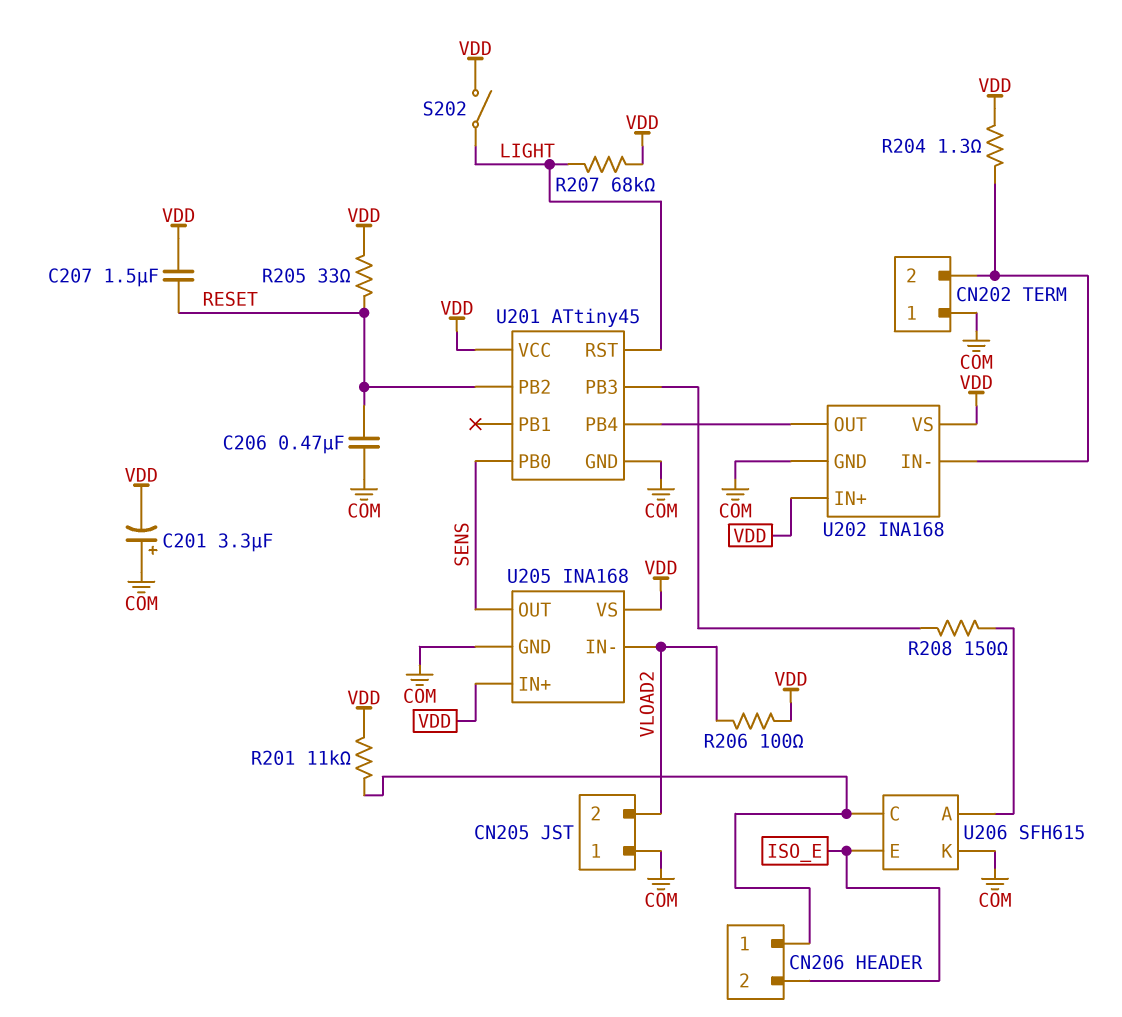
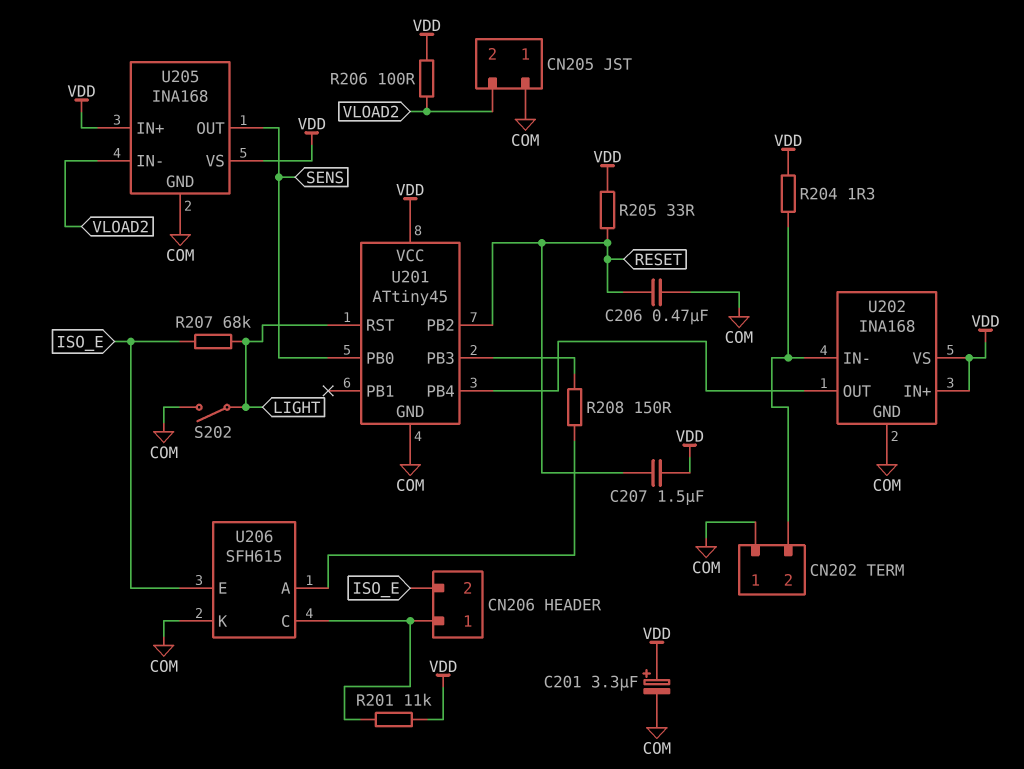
C201: 3.3uF (plus COM, minus VDD) -> 3.3uF (plus VDD, minus COM)
R207: 68k (LIGHT, VDD) -> 68k (ISO_E, LIGHT)
S202: switch (LIGHT, VDD) -> switch (COM, LIGHT)

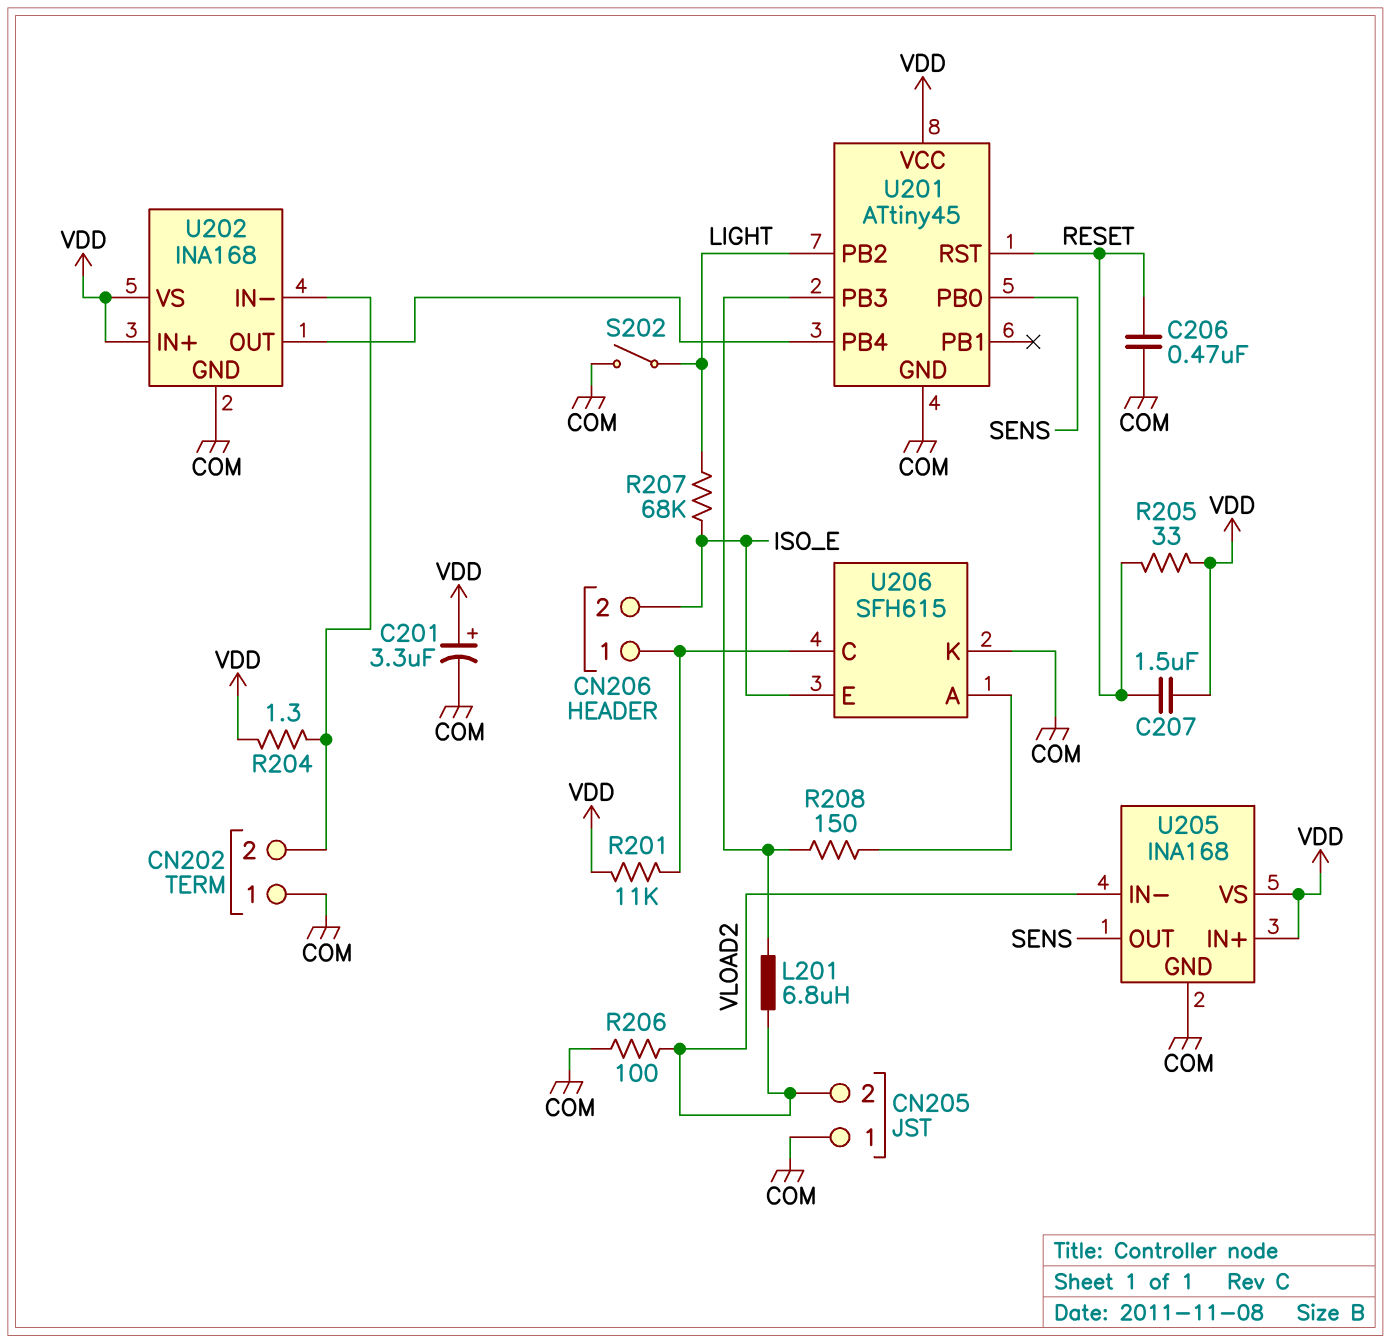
L201: none -> 6.8uH (U201/PB3, VLOAD2)
R206: 100 (VDD, VLOAD2) -> 100 (COM, VLOAD2)
U201 pin PB2: RESET -> LIGHT
U201 pin RST: LIGHT -> RESET

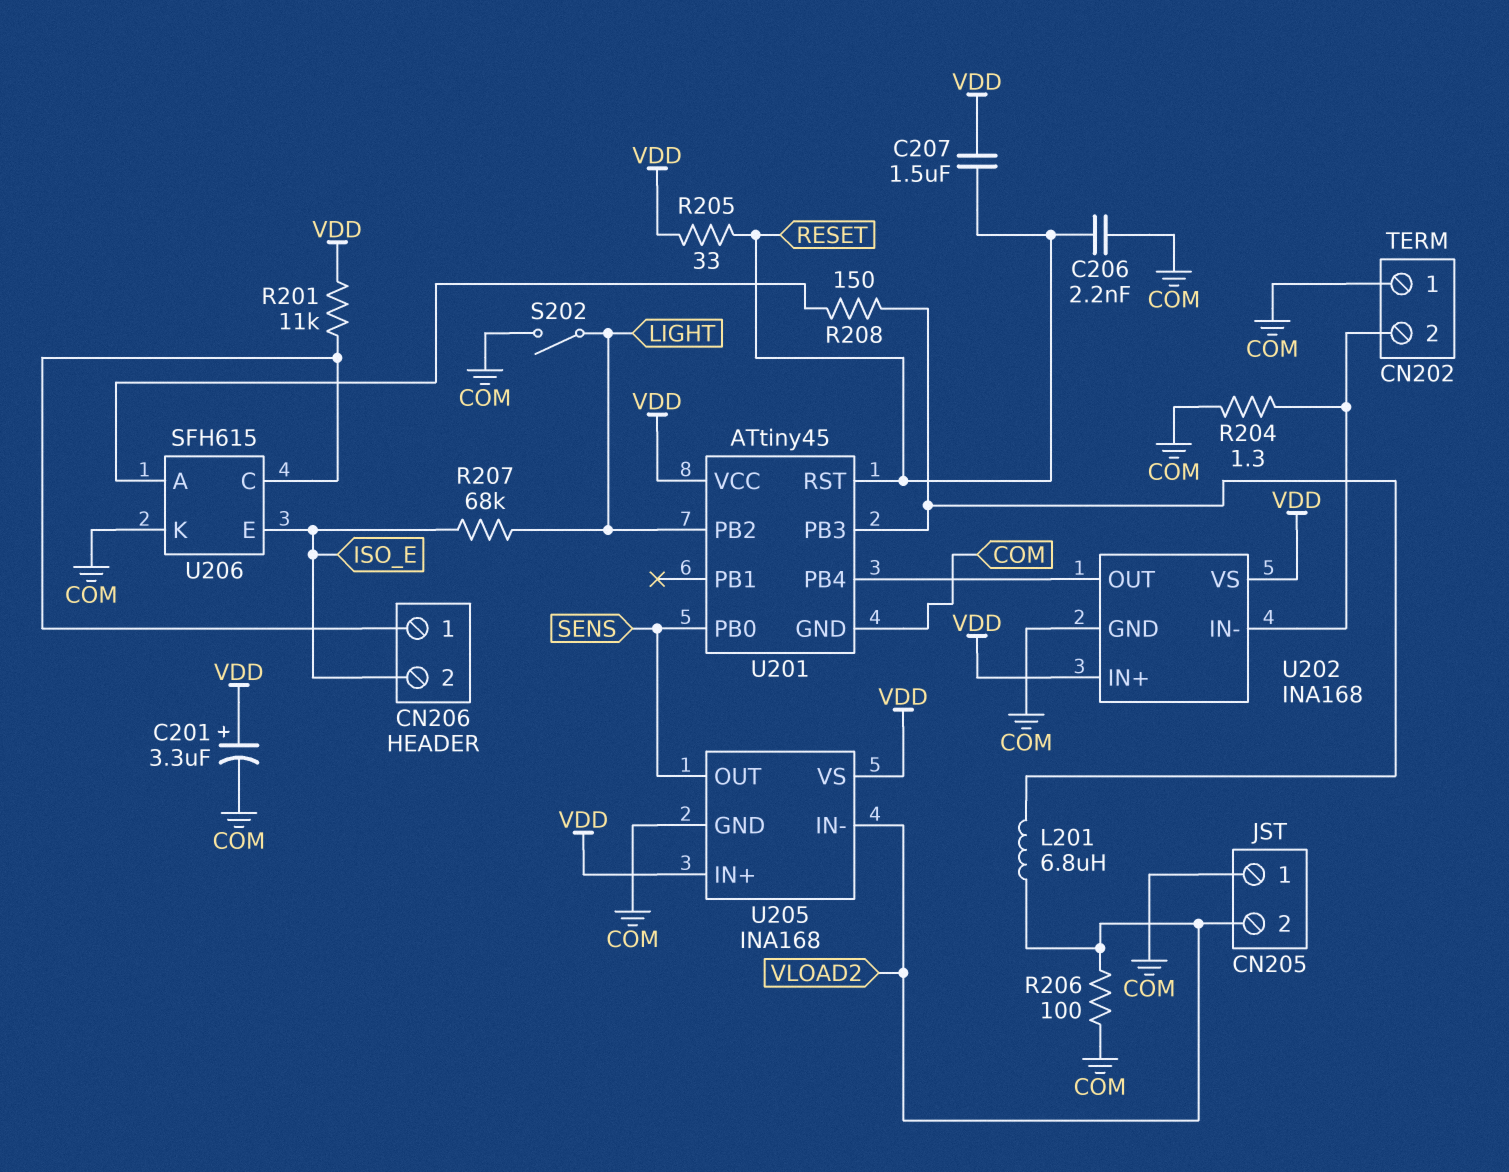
C206: 470nF (COM, RESET) -> 2.2nF (COM, RESET)
R204: 1.3 (CN202/2, VDD) -> 1.3 (CN202/2, COM)

